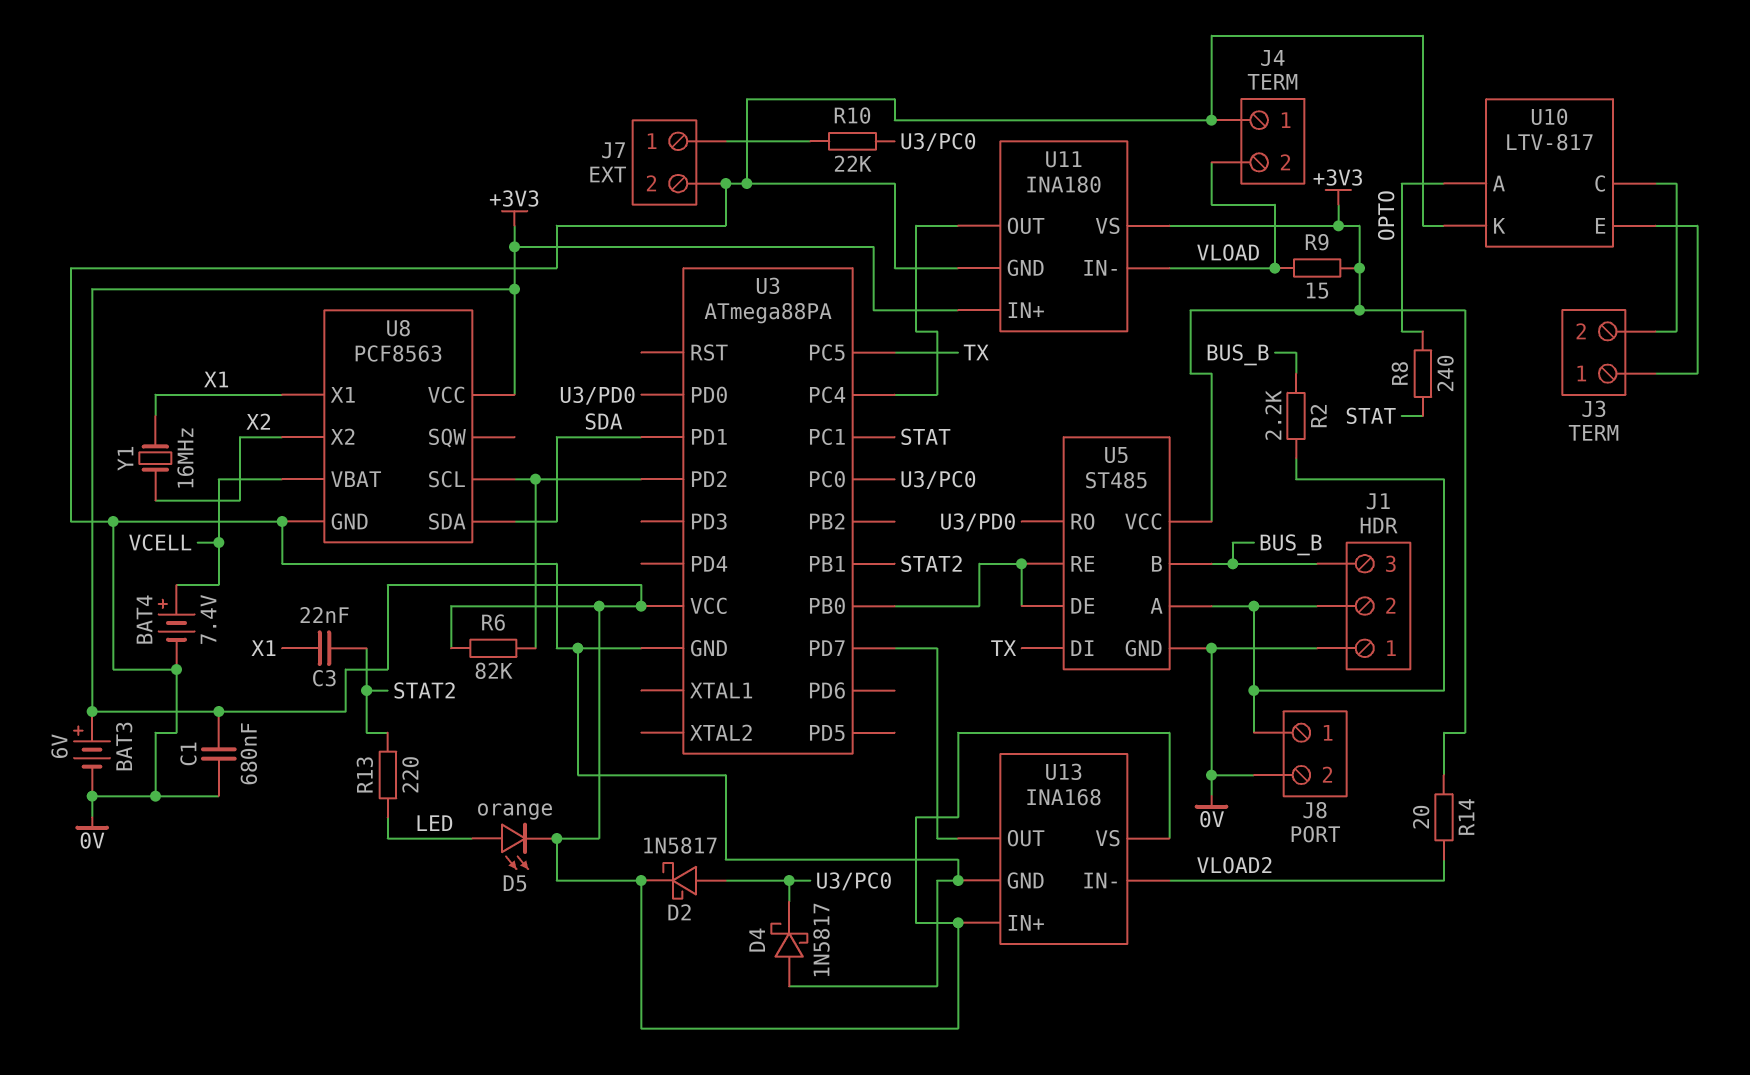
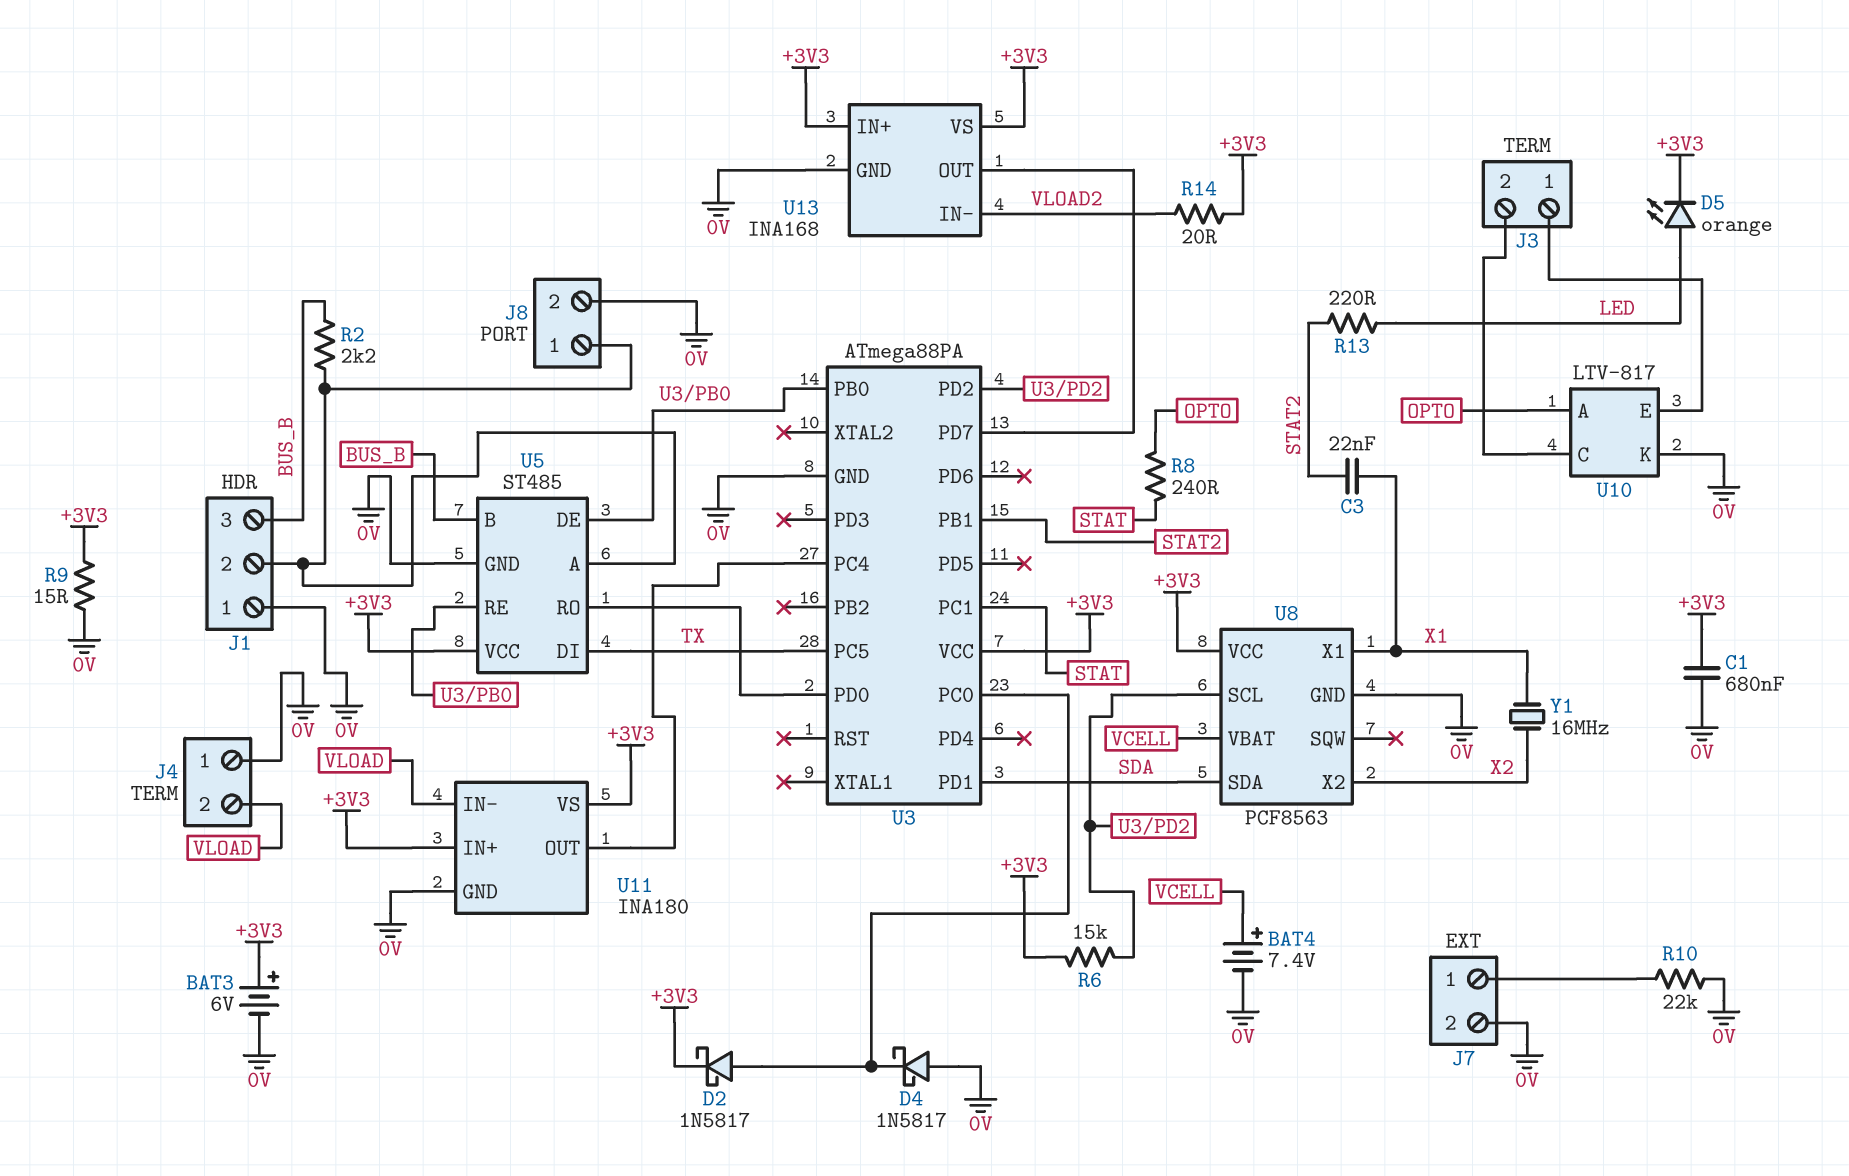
R6: 82k (+3V3, U3/PD2) -> 15k (+3V3, U3/PD2)
R9: 15 (+3V3, VLOAD) -> 15 (+3V3, 0V)
R10: 22k (J7/1, U3/PC0) -> 22k (0V, J7/1)

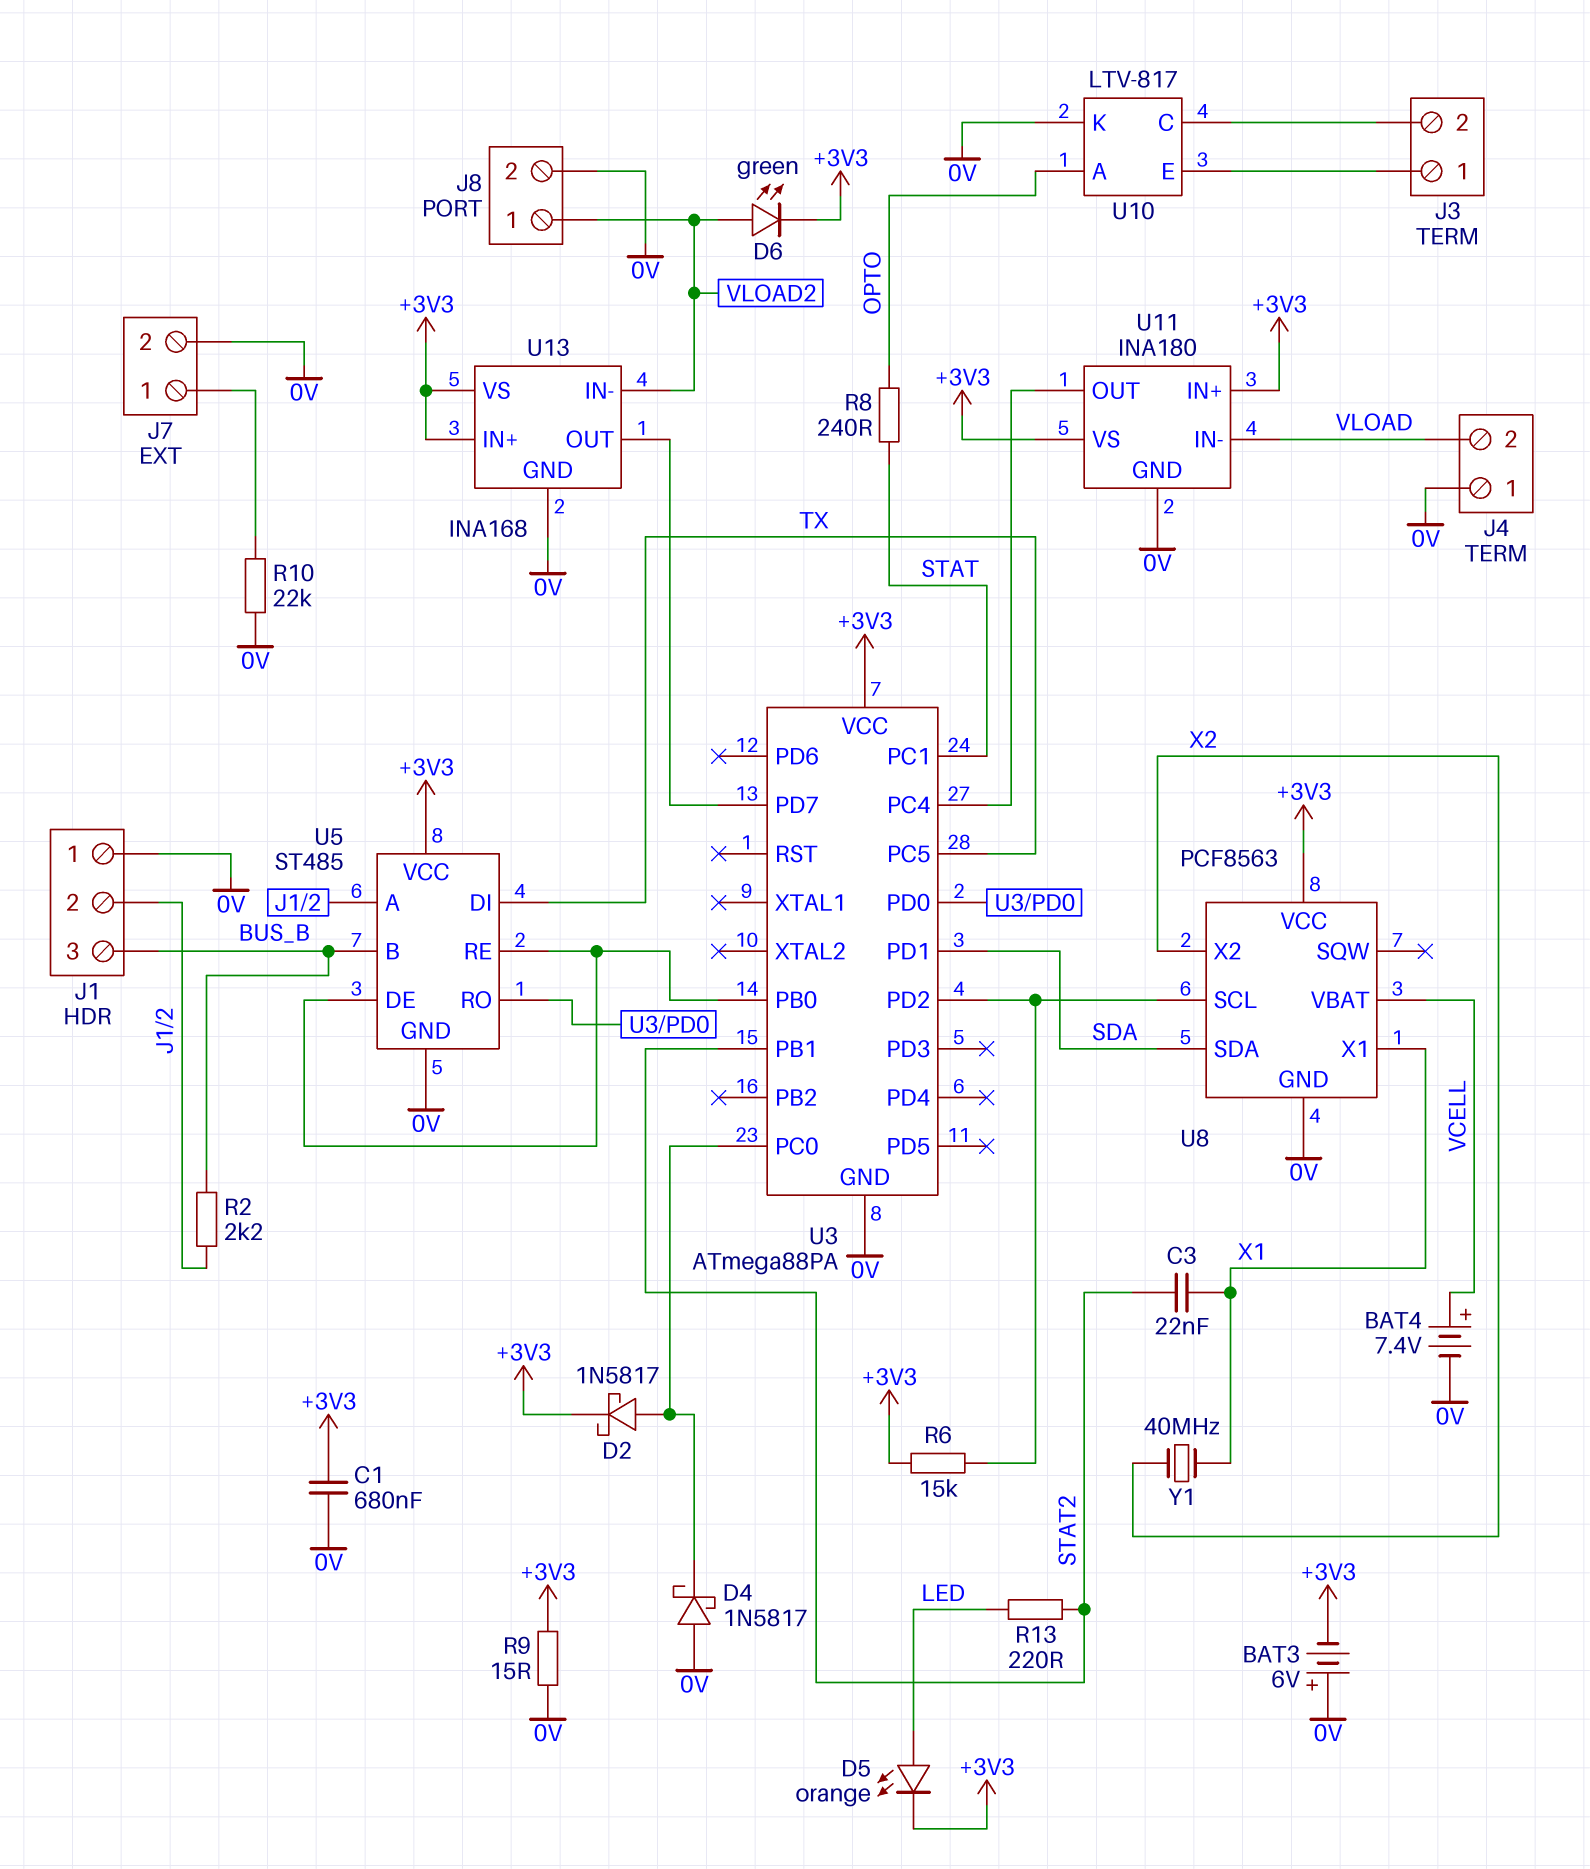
BAT3: 6V (plus +3V3, minus 0V) -> 6V (plus 0V, minus +3V3)
D6: none -> LED green (A VLOAD2, K +3V3)
J8 pin 1: J1/2 -> VLOAD2
R14: 20 (+3V3, VLOAD2) -> none
Y1: 16MHz (X1, X2) -> 40MHz (X1, X2)

